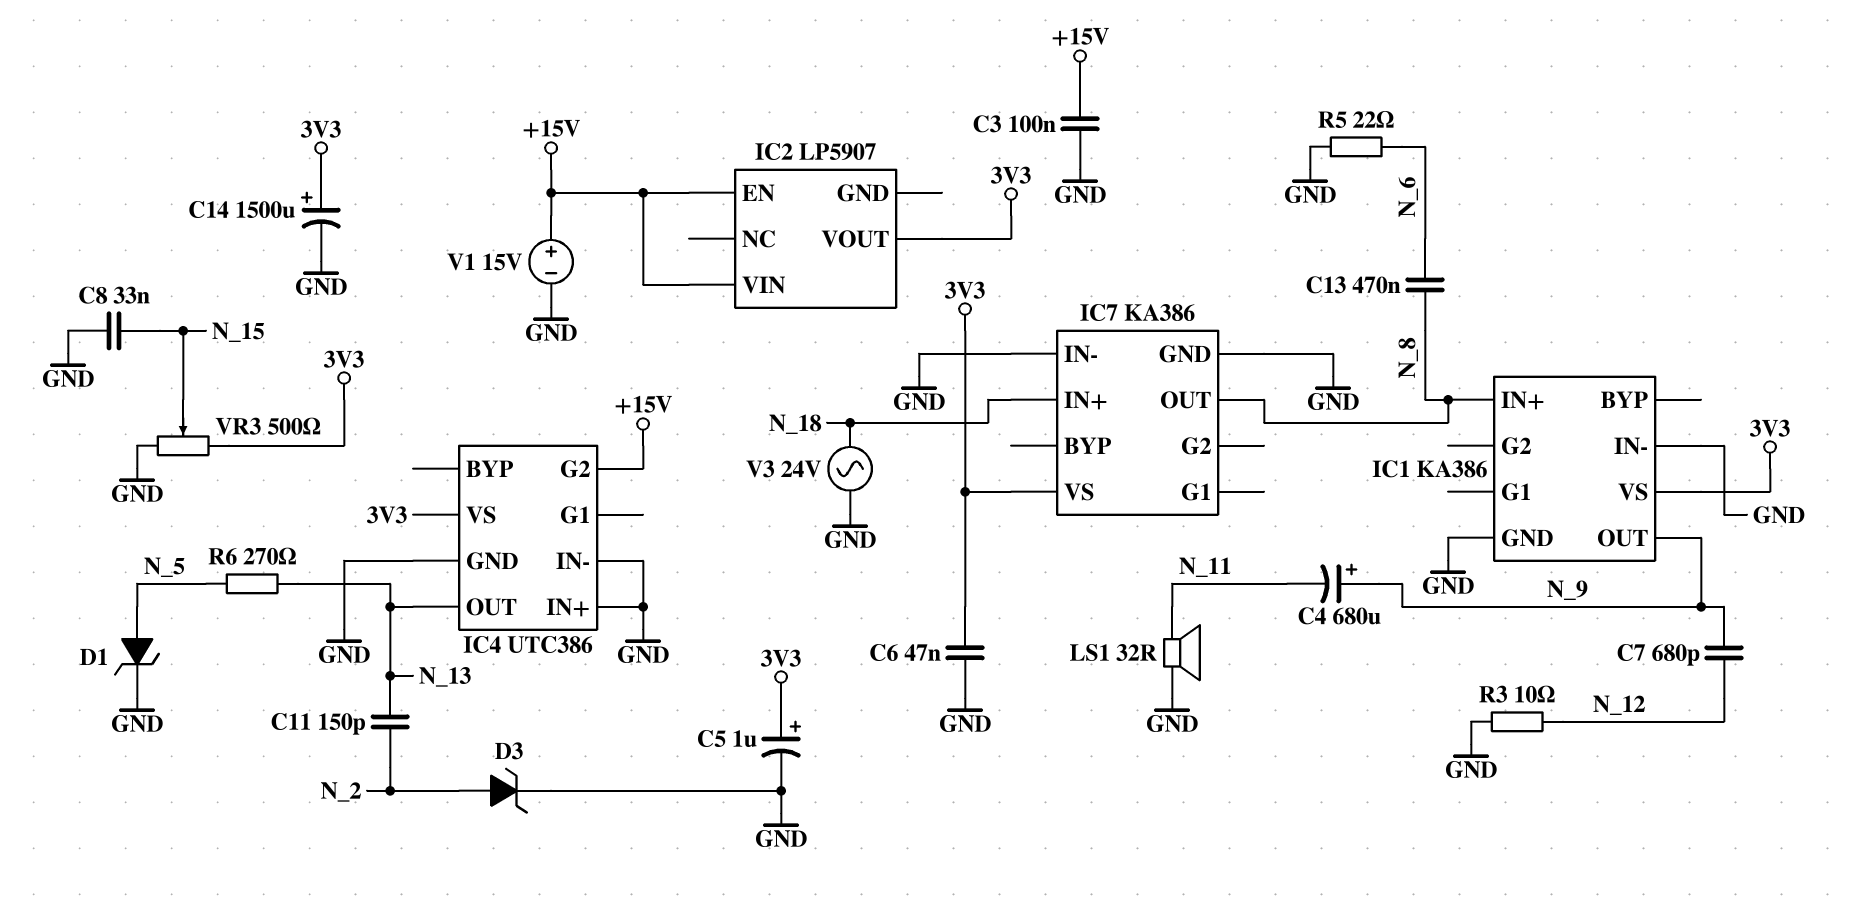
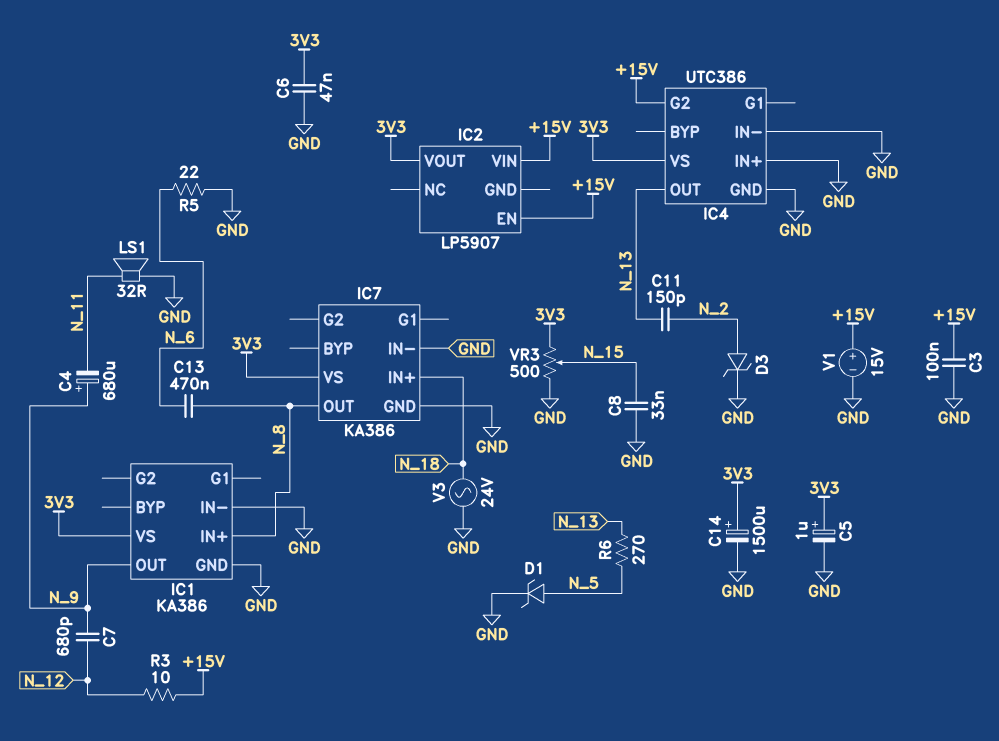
R3: 10 (GND, N_12) -> 10 (+15V, N_12)

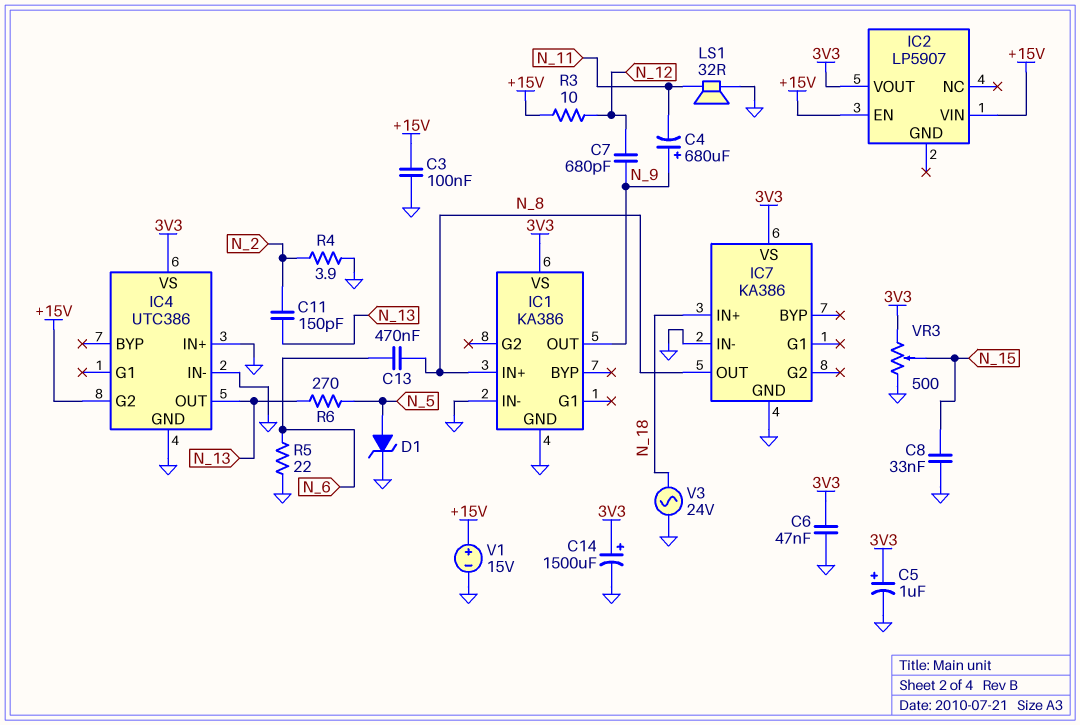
D3: zener (A N_2, K GND) -> none
R4: none -> 3.9 (GND, N_2)

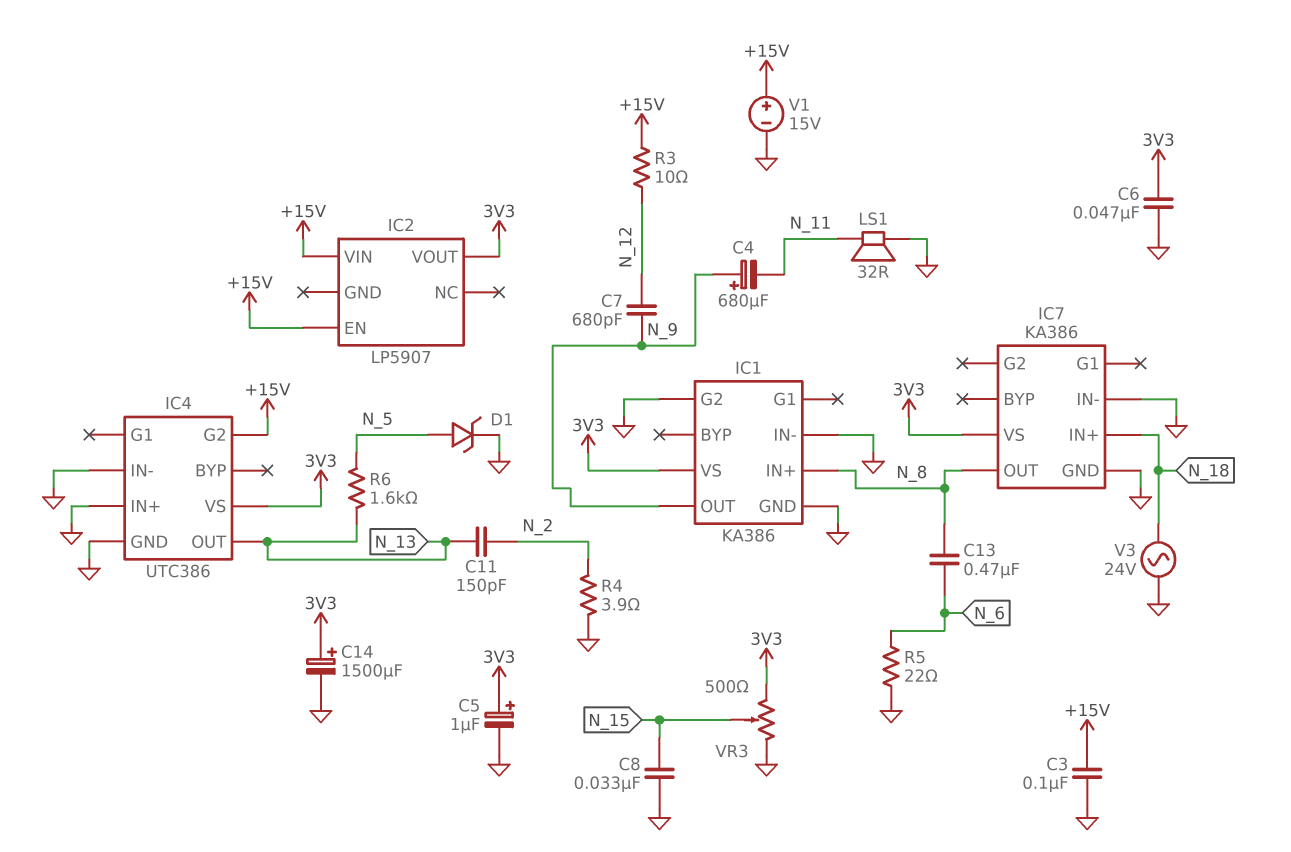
IC1 pin G2: none -> GND
R6: 270 (N_5, N_13) -> 1.6k (N_5, N_13)

